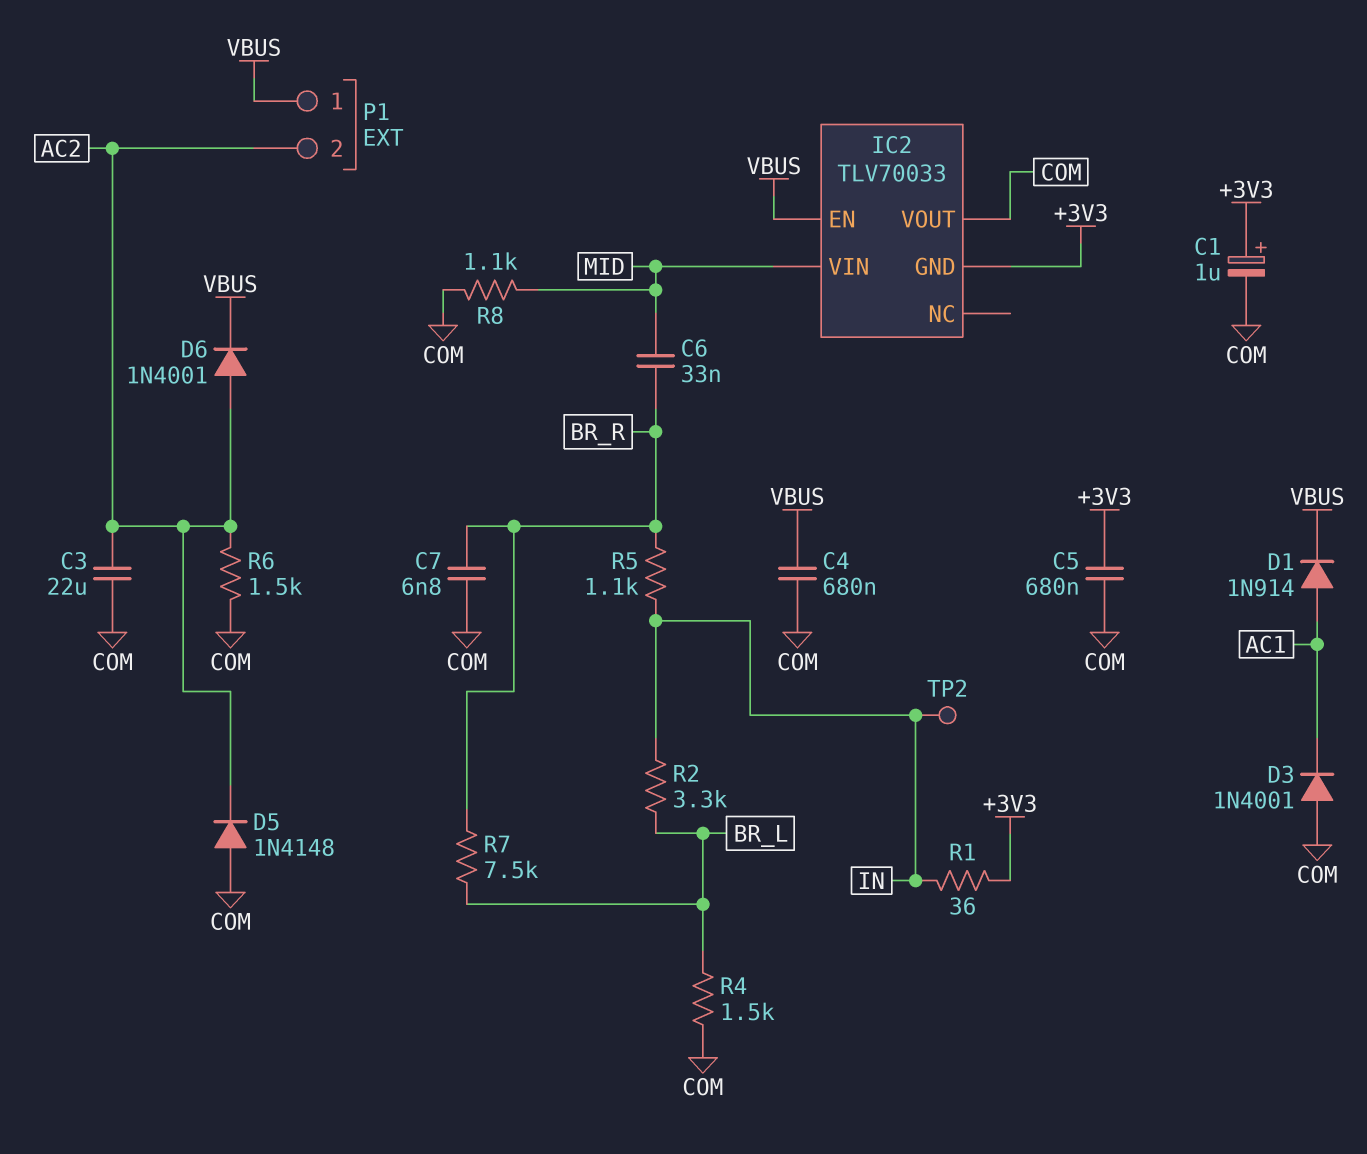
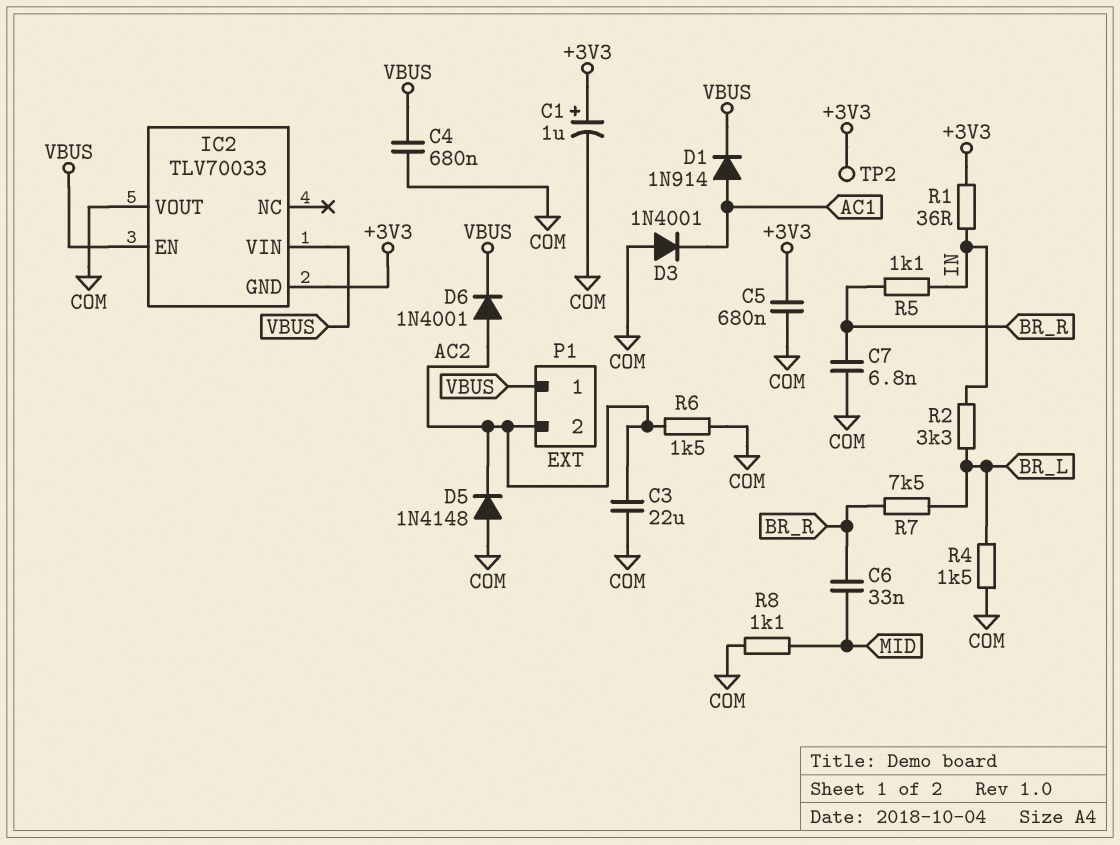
IC2 pin VIN: MID -> VBUS
TP2: test point (IN) -> test point (+3V3)

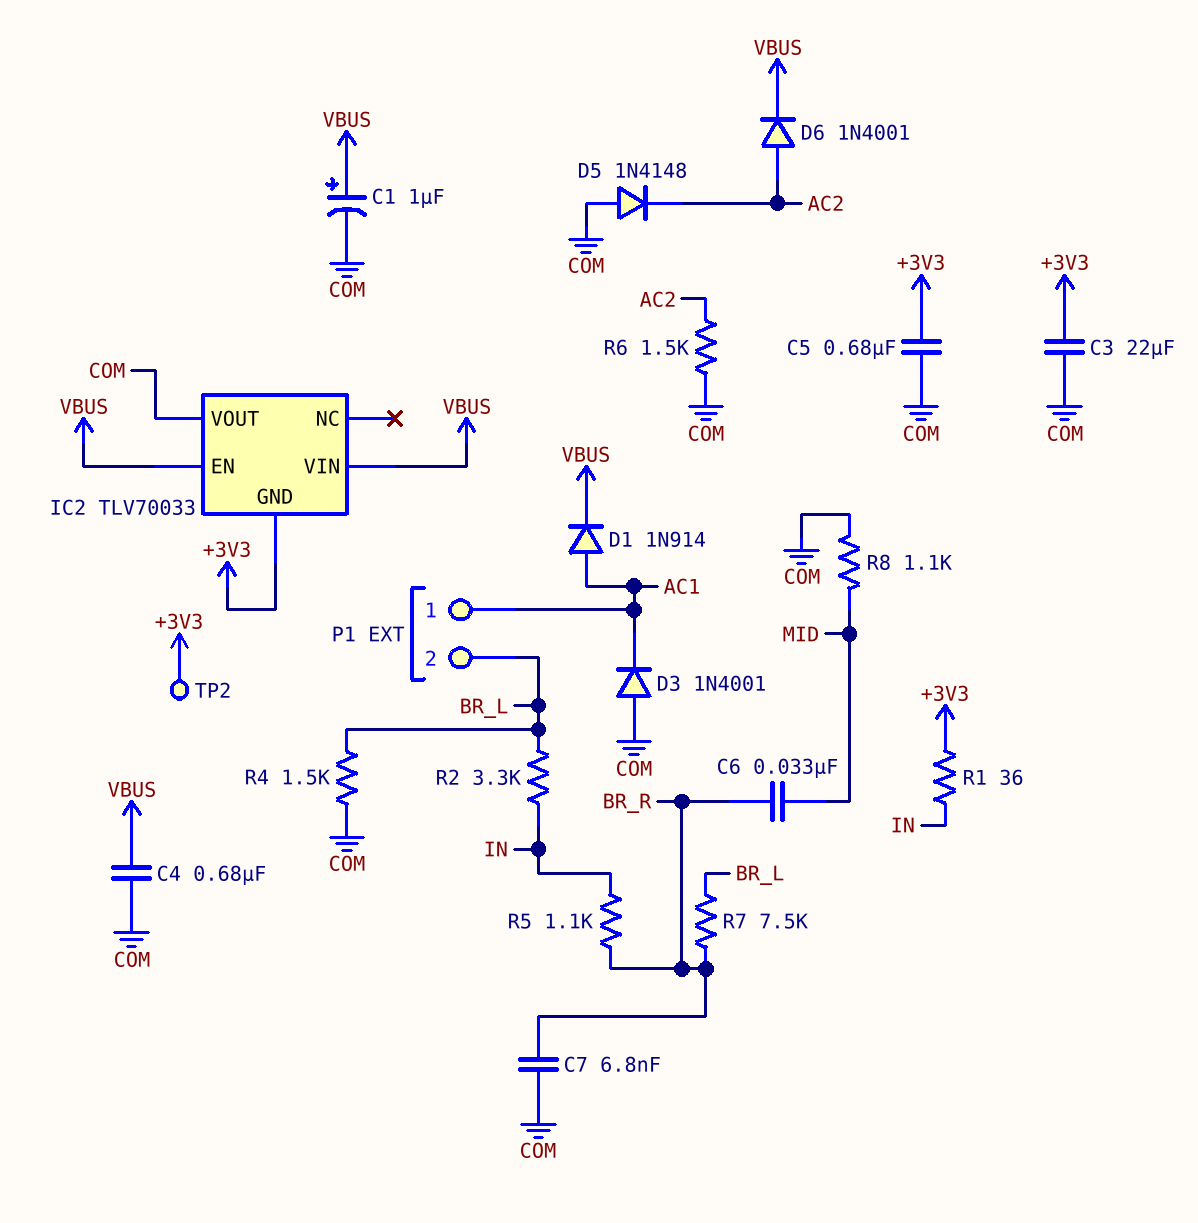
C1: 1uF (plus +3V3, minus COM) -> 1uF (plus VBUS, minus COM)
C3: 22uF (AC2, COM) -> 22uF (+3V3, COM)
P1 pin 1: VBUS -> AC1
P1 pin 2: AC2 -> BR_L

